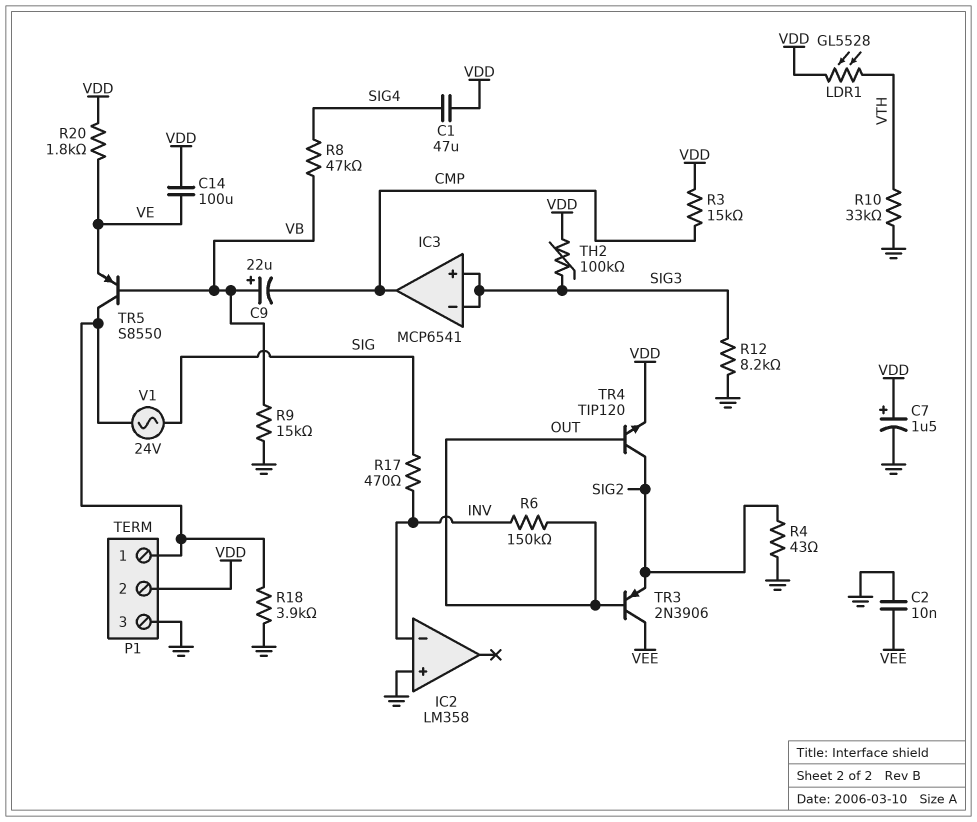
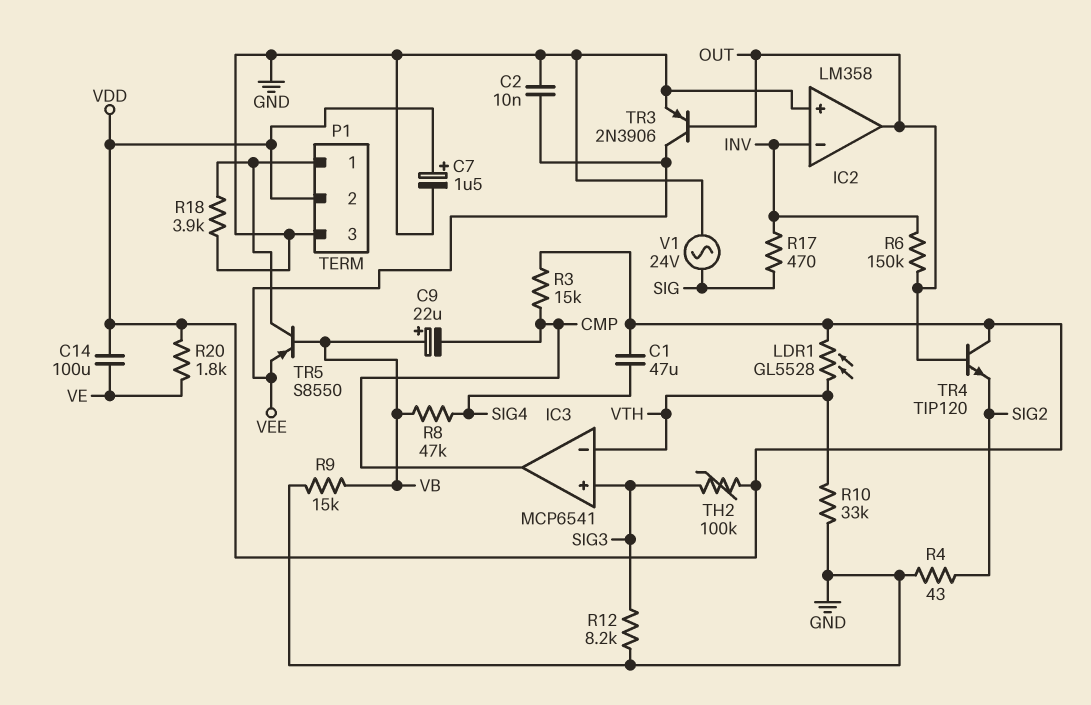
IC2 pin out: none -> OUT
IC3 pin in-: SIG3 -> VTH
TR3: PNP 2N3906 (B OUT, C VEE, E SIG2) -> PNP 2N3906 (B OUT, C VEE, E GND)
TR4: NPN TIP120 (B OUT, C SIG2, E VDD) -> NPN TIP120 (B OUT, C VDD, E SIG2)
TR5: PNP S8550 (B VB, C P1/1, E VE) -> PNP S8550 (B VB, C P1/1, E VEE)
V1: AC 24V (P1/1, SIG) -> AC 24V (GND, SIG)

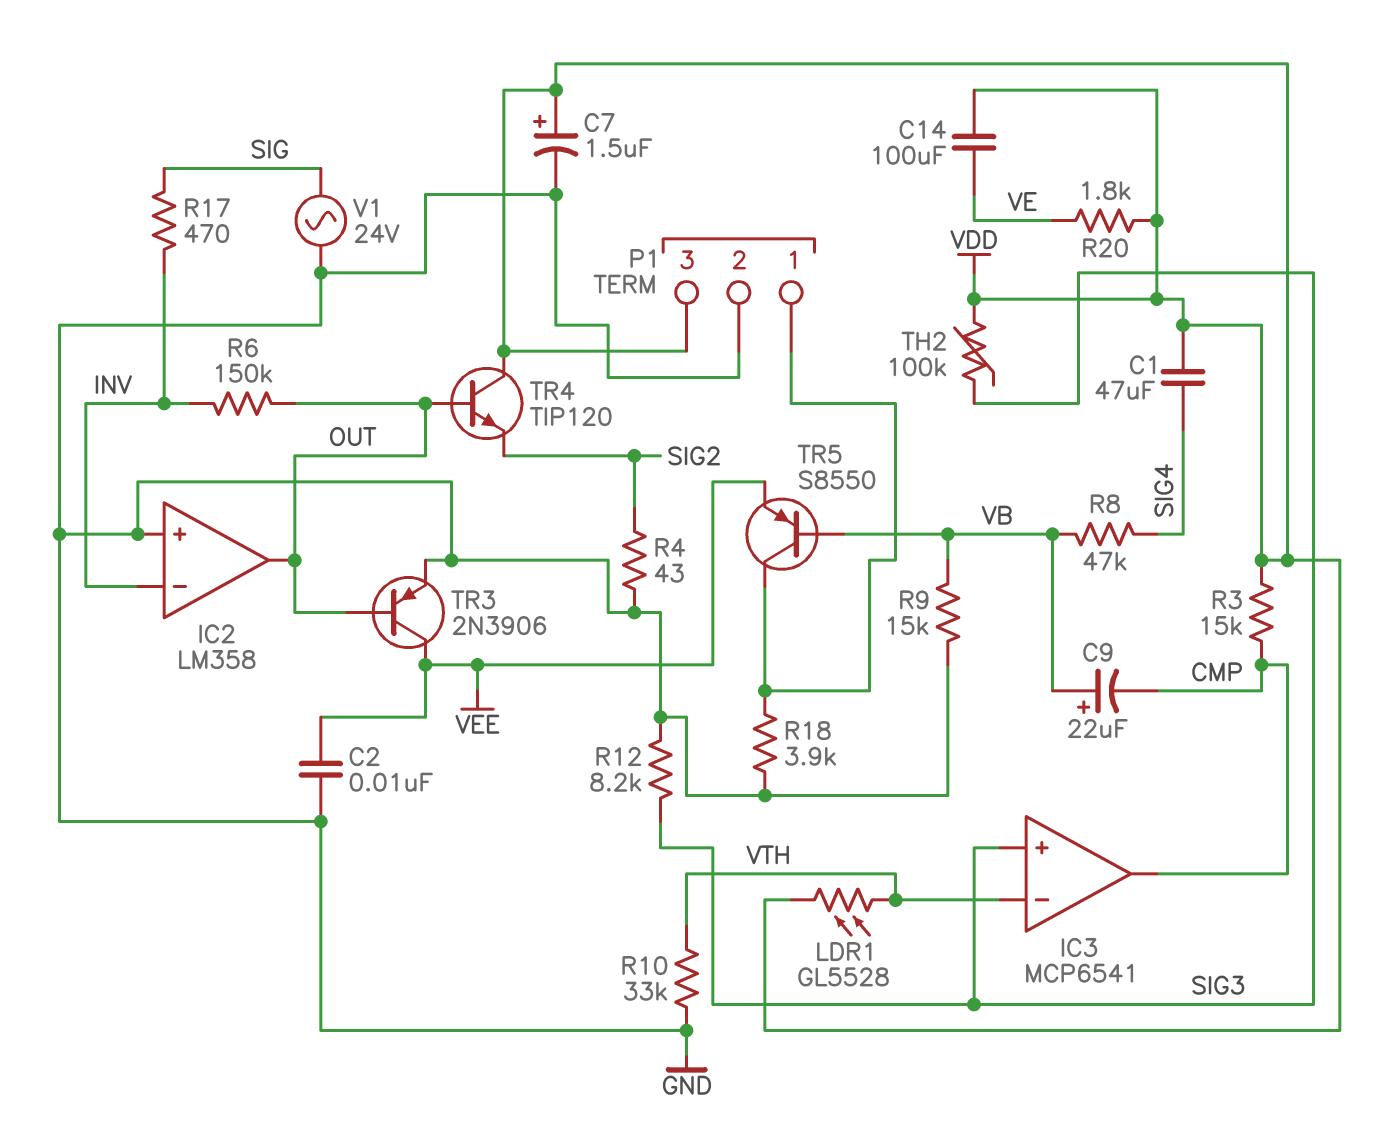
P1 pin 2: VDD -> GND
P1 pin 3: GND -> VDD

